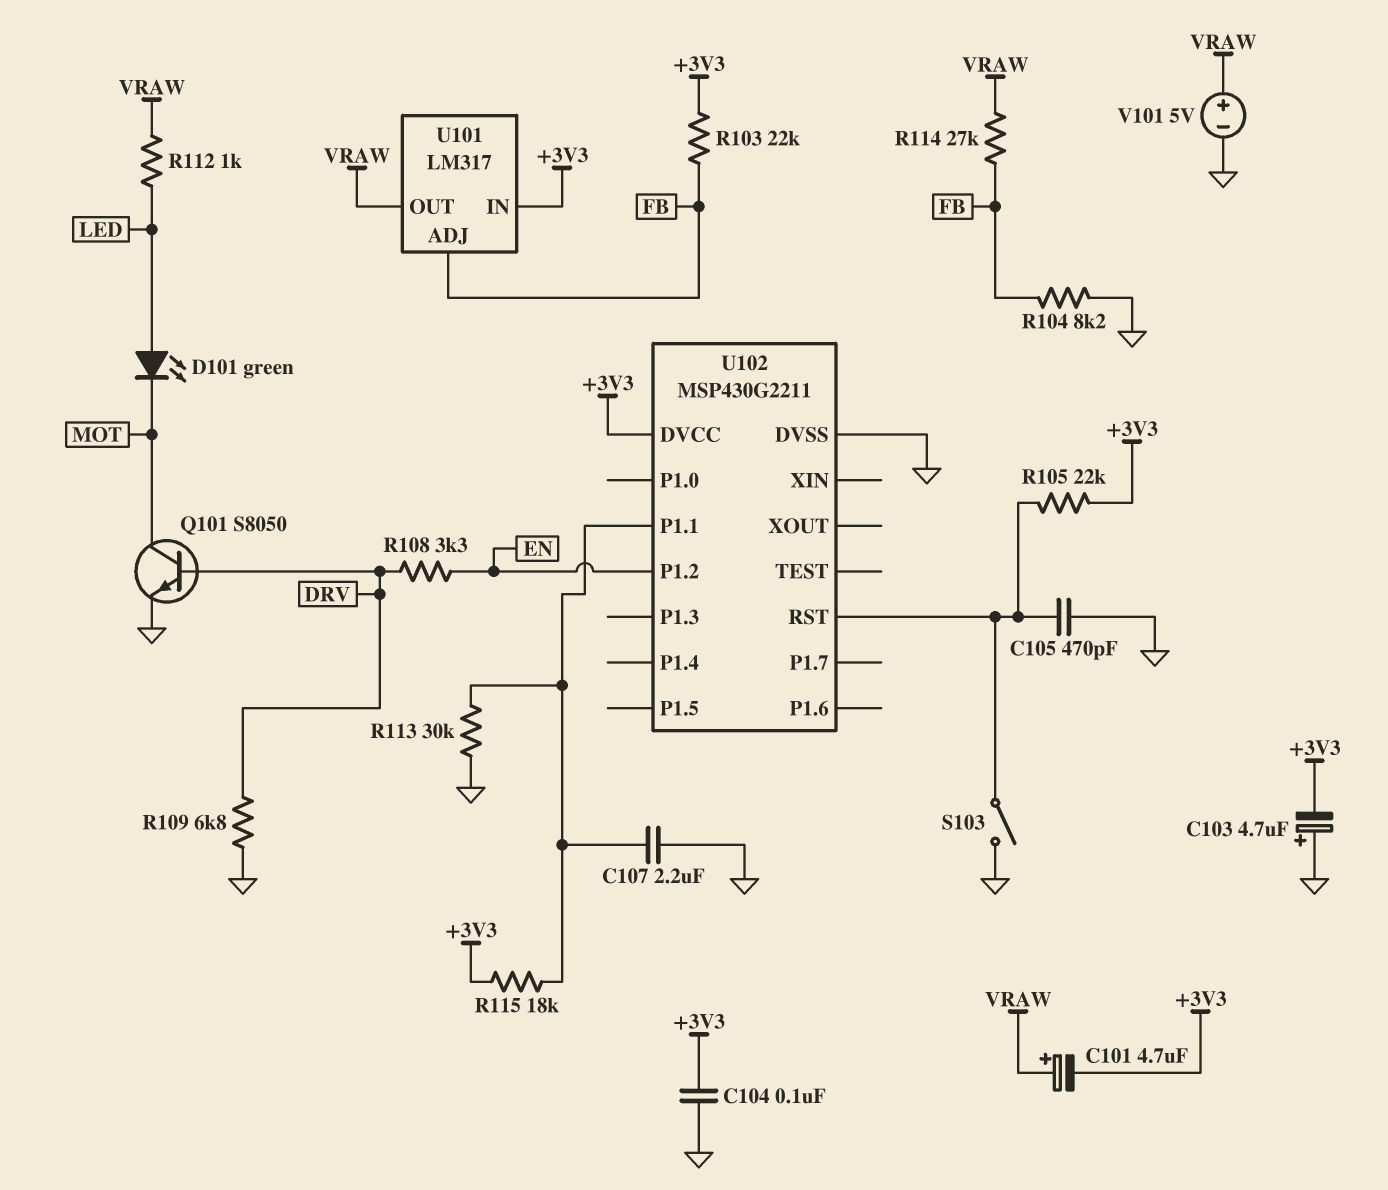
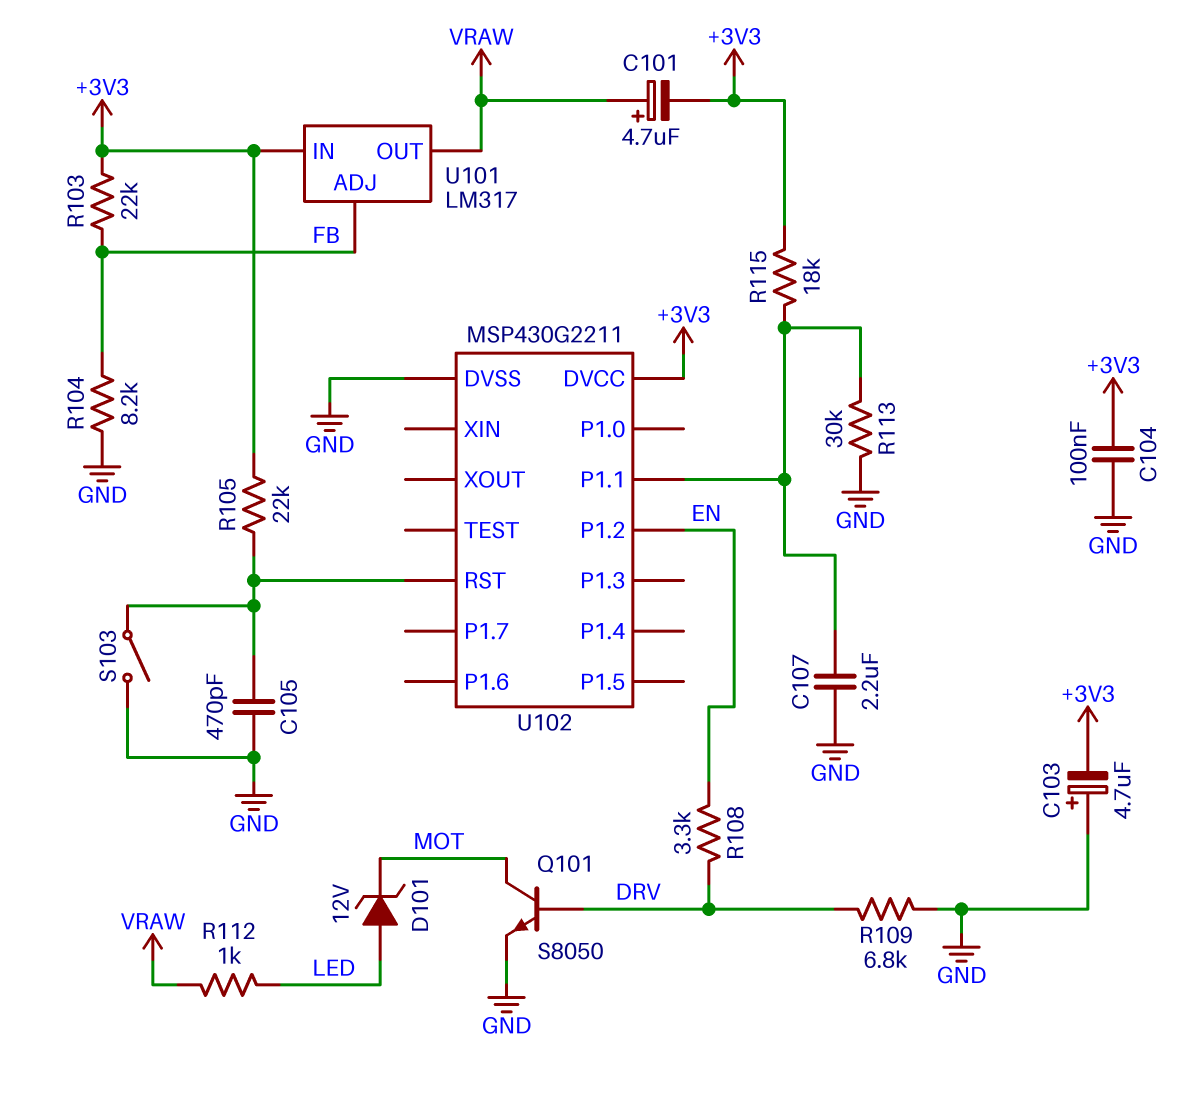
D101: LED green (A LED, K MOT) -> zener 12V (A LED, K MOT)
R114: 27k (FB, VRAW) -> none
V101: 5V (plus VRAW, minus GND) -> none

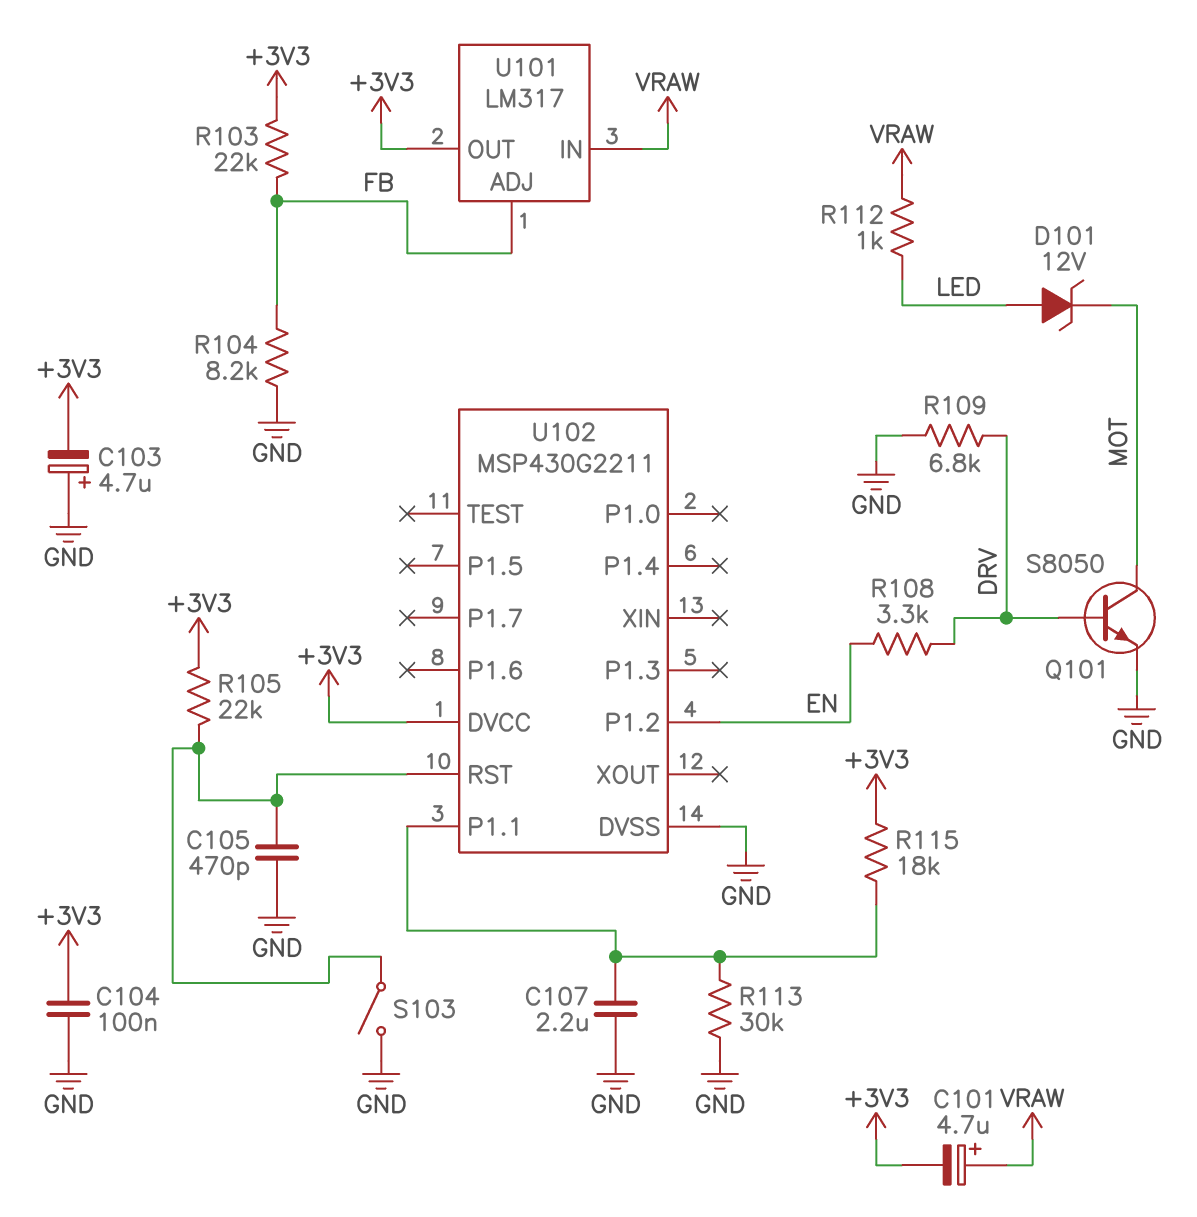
U101 pin IN: +3V3 -> VRAW
U101 pin OUT: VRAW -> +3V3

